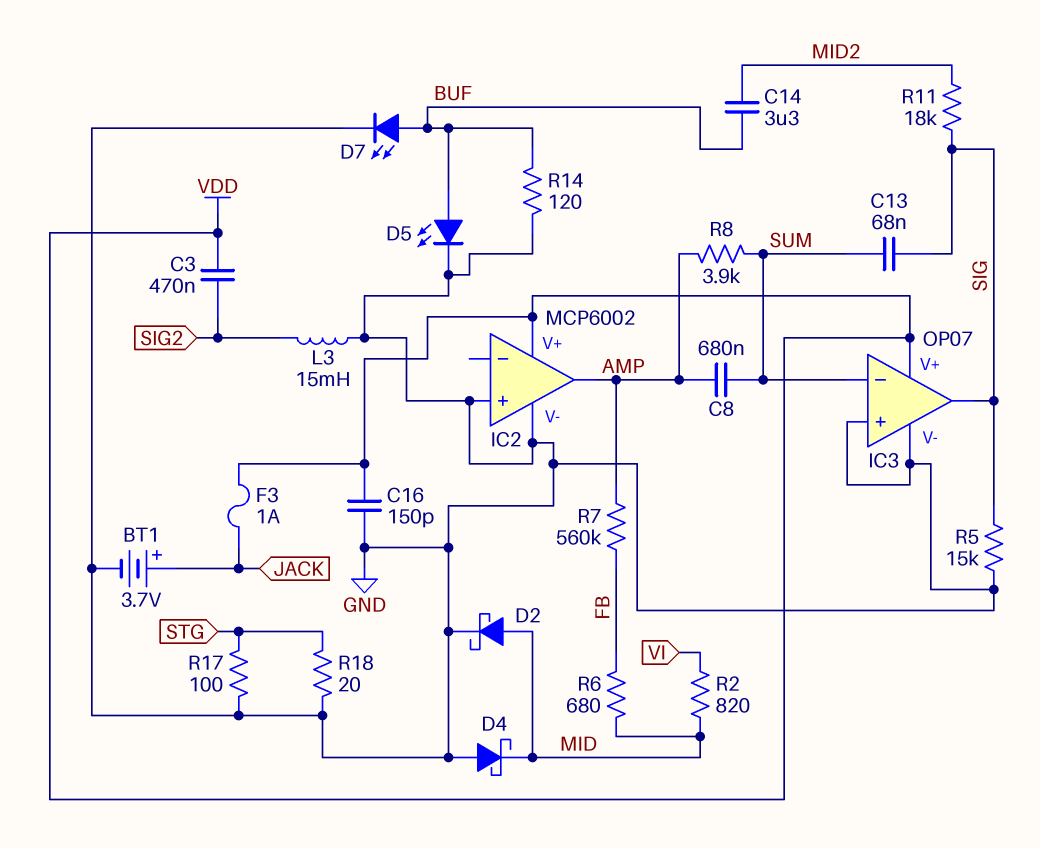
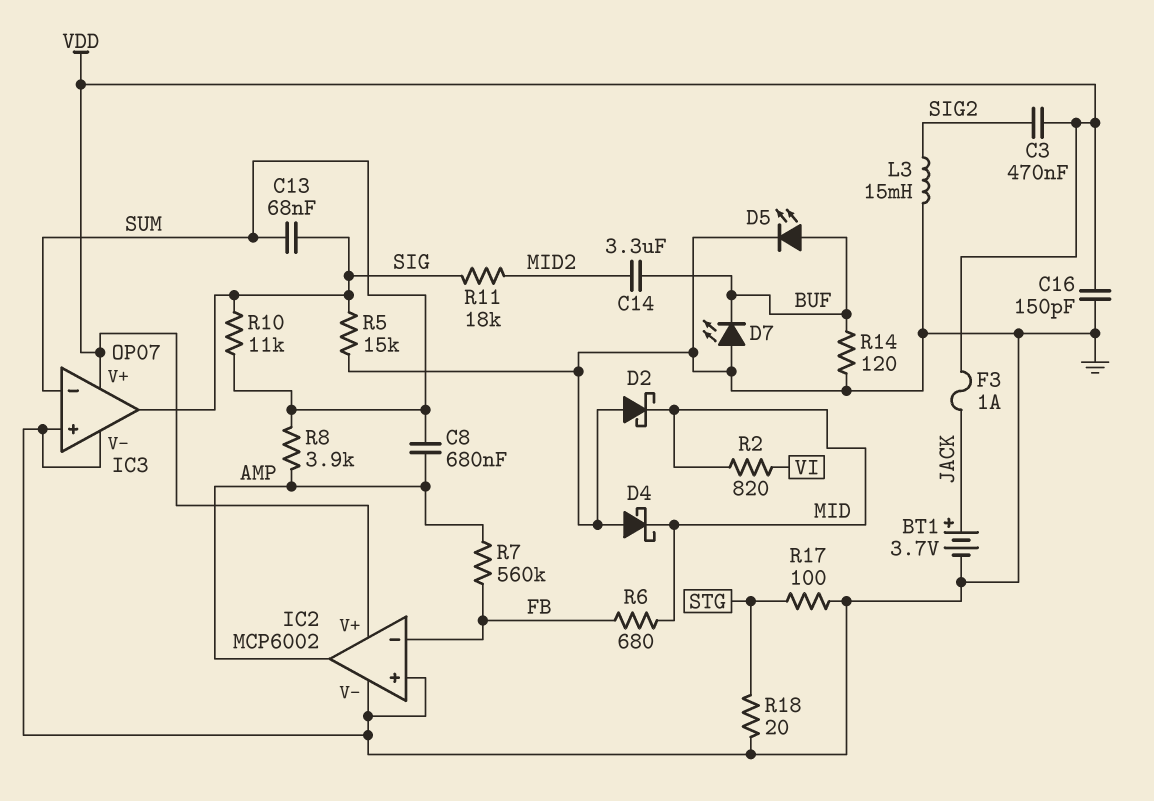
D2: schottky (A MID, K GND) -> schottky (A GND, K MID)
D7: LED (A BUF, K GND) -> LED (A GND, K BUF)
IC2 pin in-: none -> FB
R10: none -> 11k (SIG, SUM)

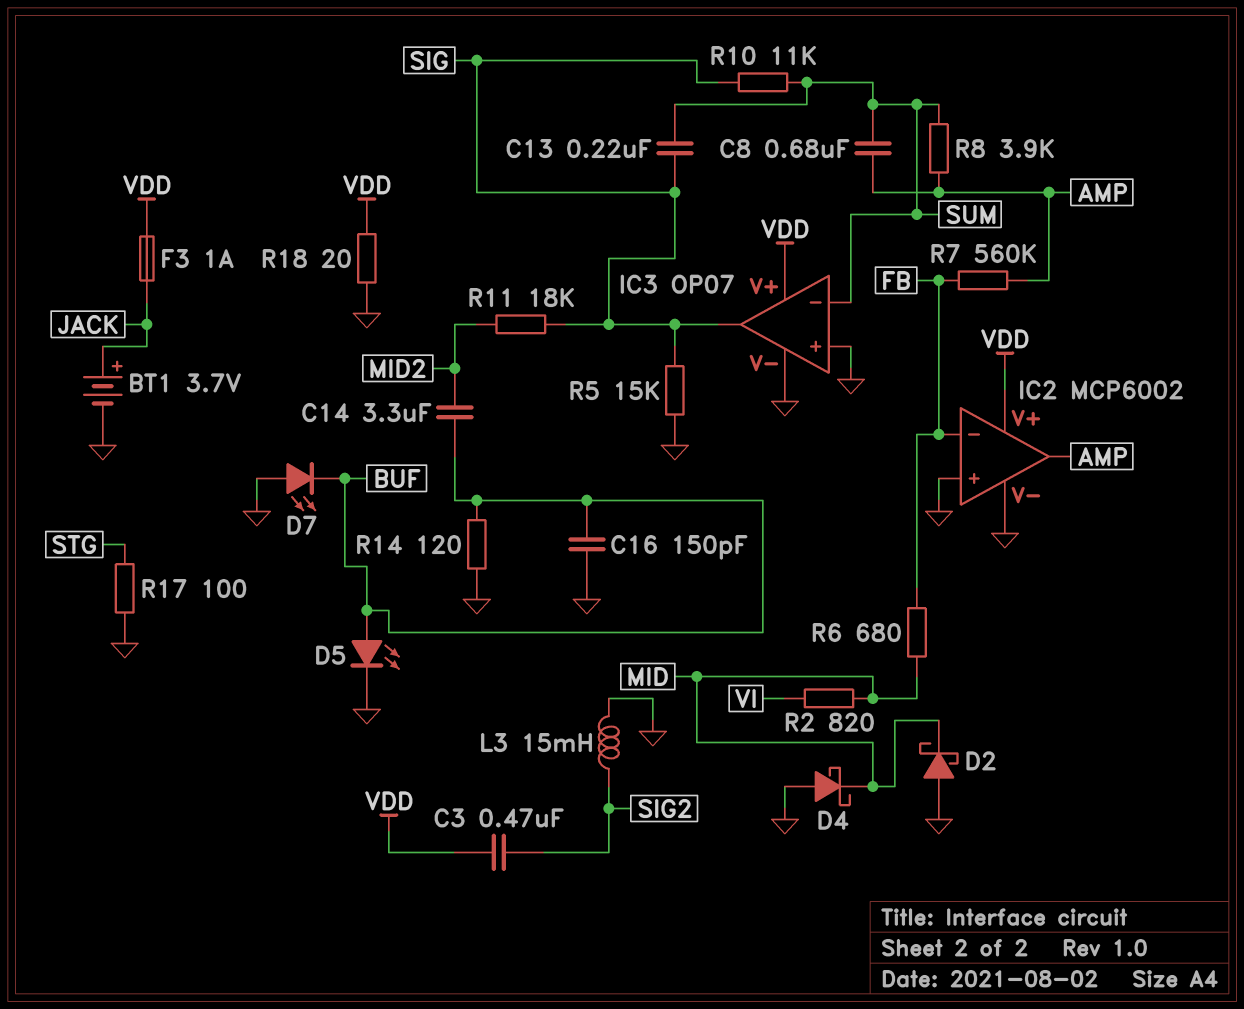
C13: 68nF (SIG, SUM) -> 220nF (SIG, SUM)
C16: 150pF (GND, VDD) -> 150pF (BUF, GND)
R18: 20 (GND, STG) -> 20 (GND, VDD)

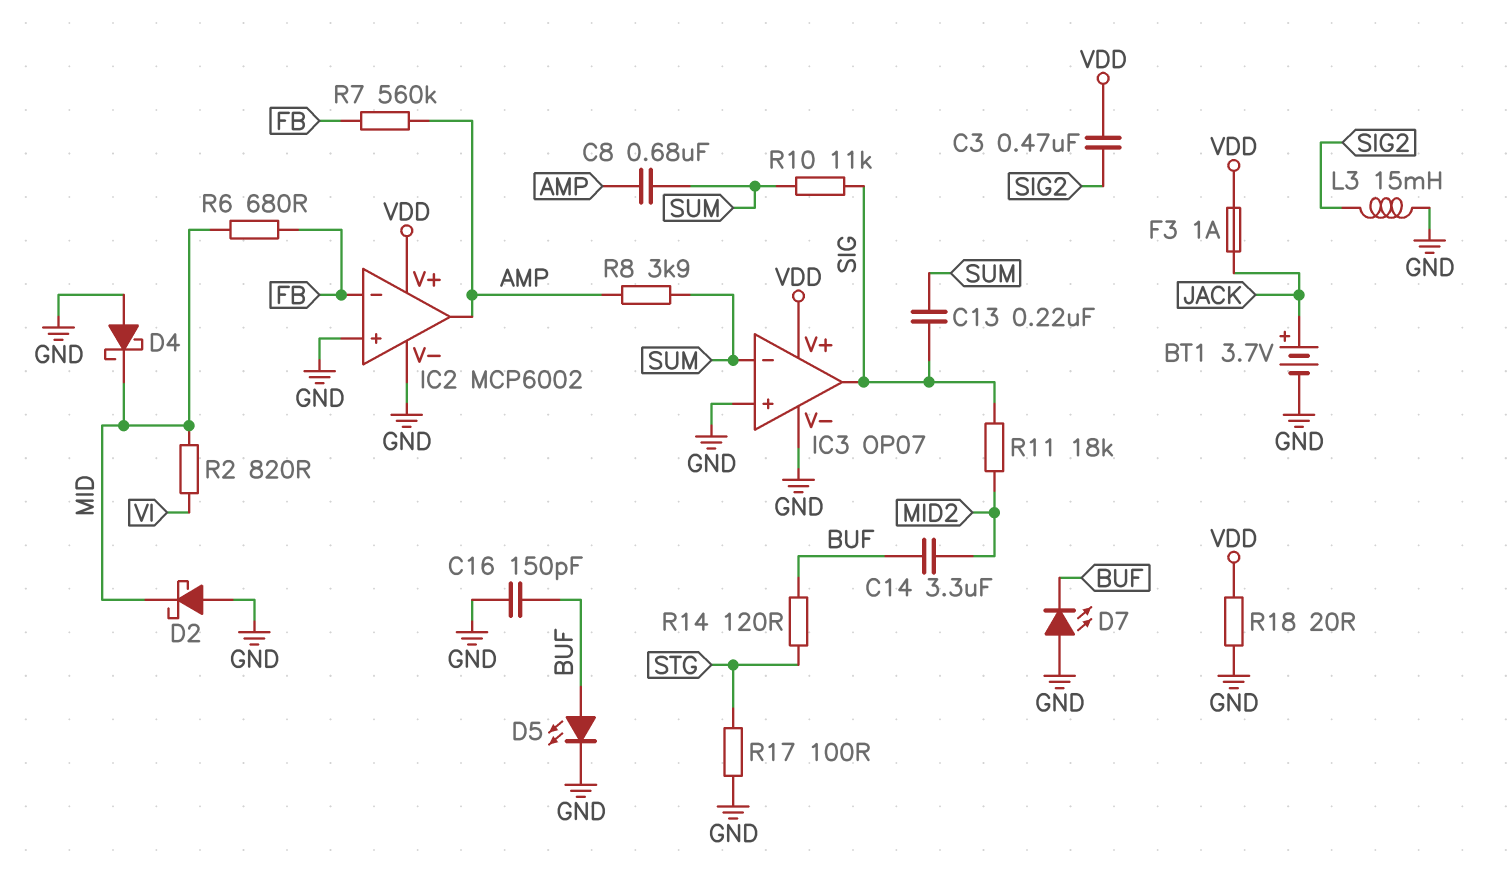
R5: 15k (GND, SIG) -> none
R14: 120 (BUF, GND) -> 120 (BUF, STG)

